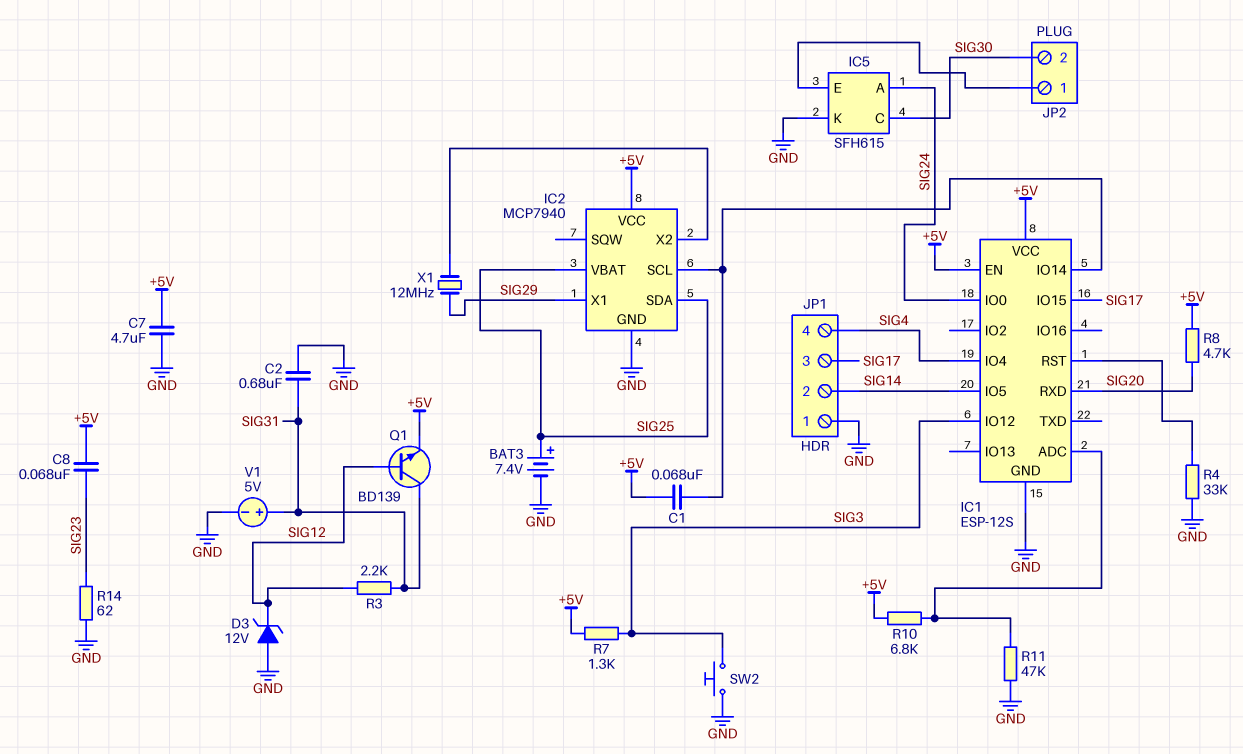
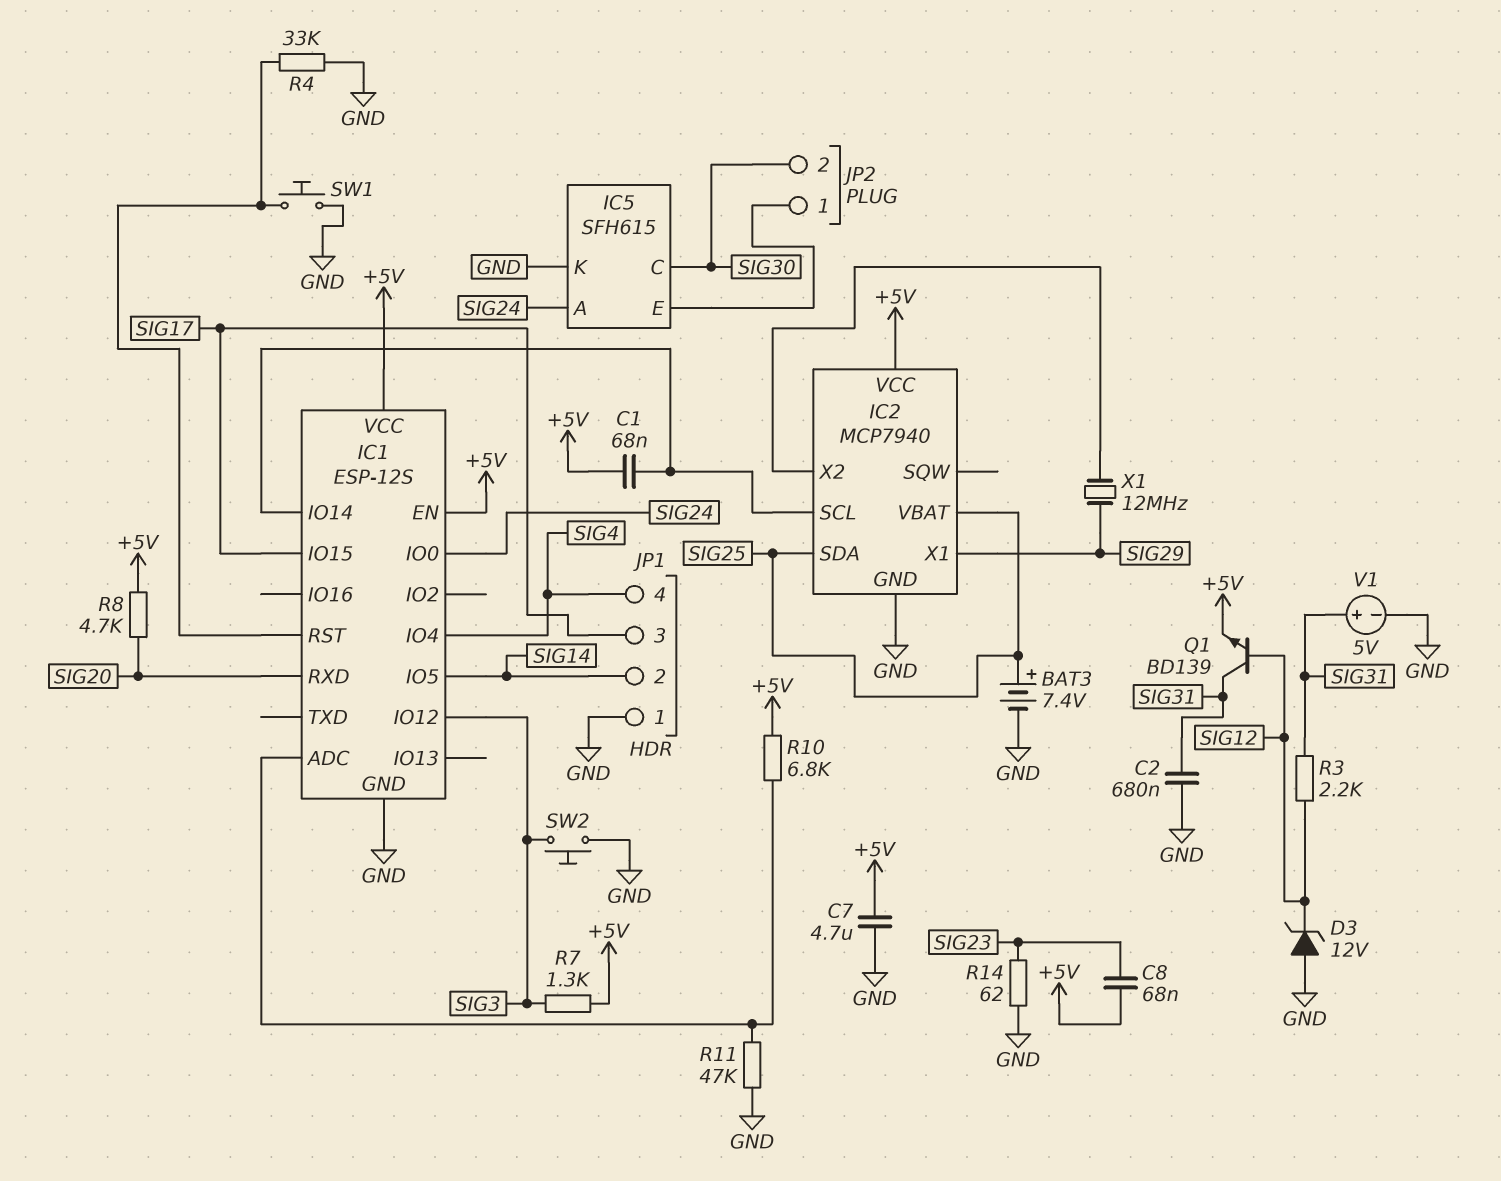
SW1: none -> button (GND, IC1/RST)

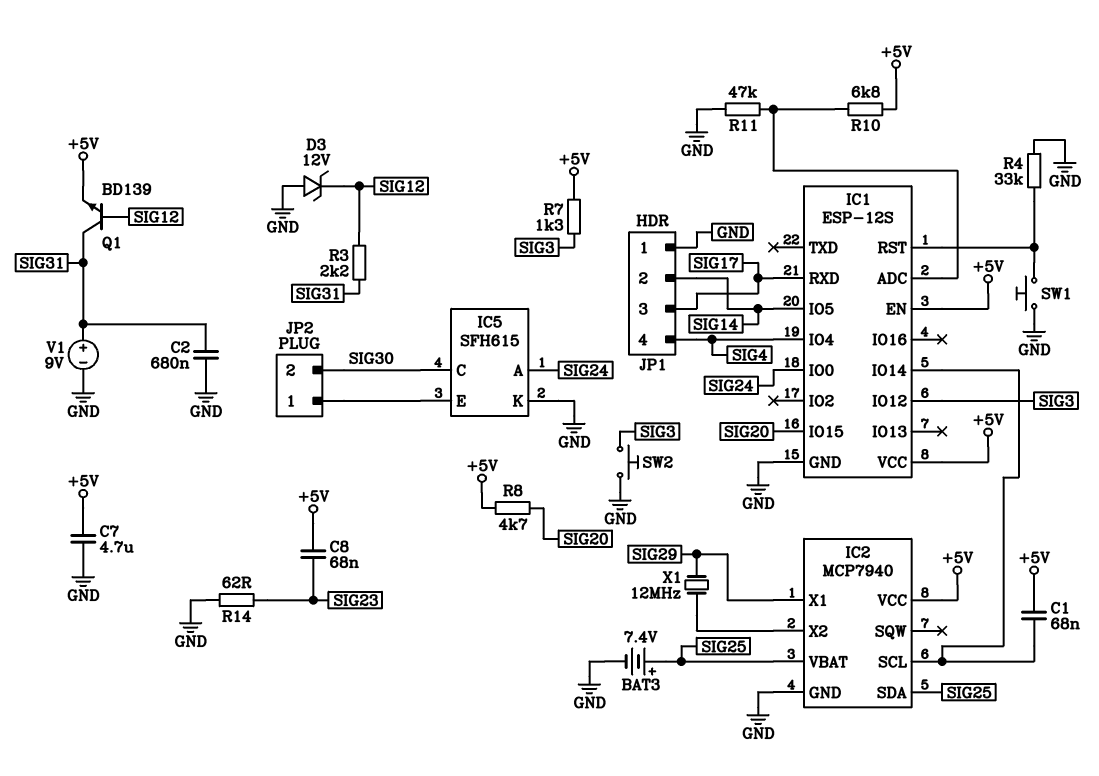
IC1 pin IO15: SIG17 -> SIG20
IC1 pin RXD: SIG20 -> SIG17
V1: 5V (plus SIG31, minus GND) -> 9V (plus SIG31, minus GND)

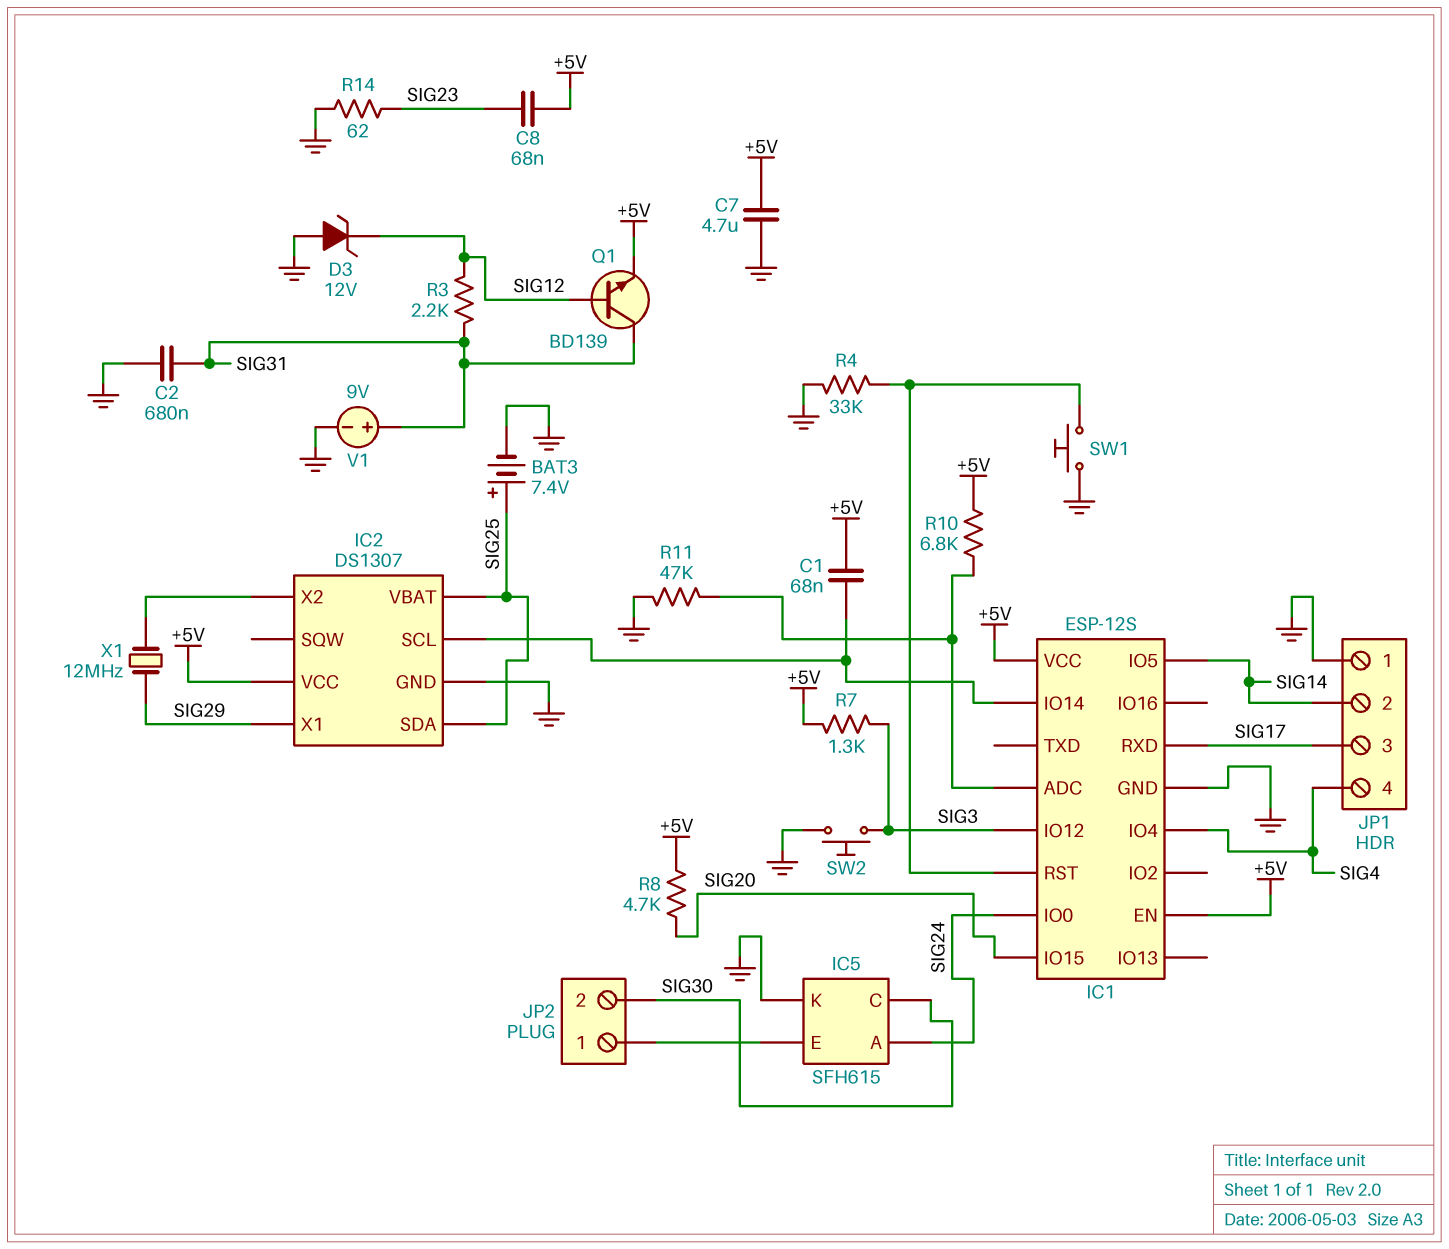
IC2: MCP7940 -> DS1307

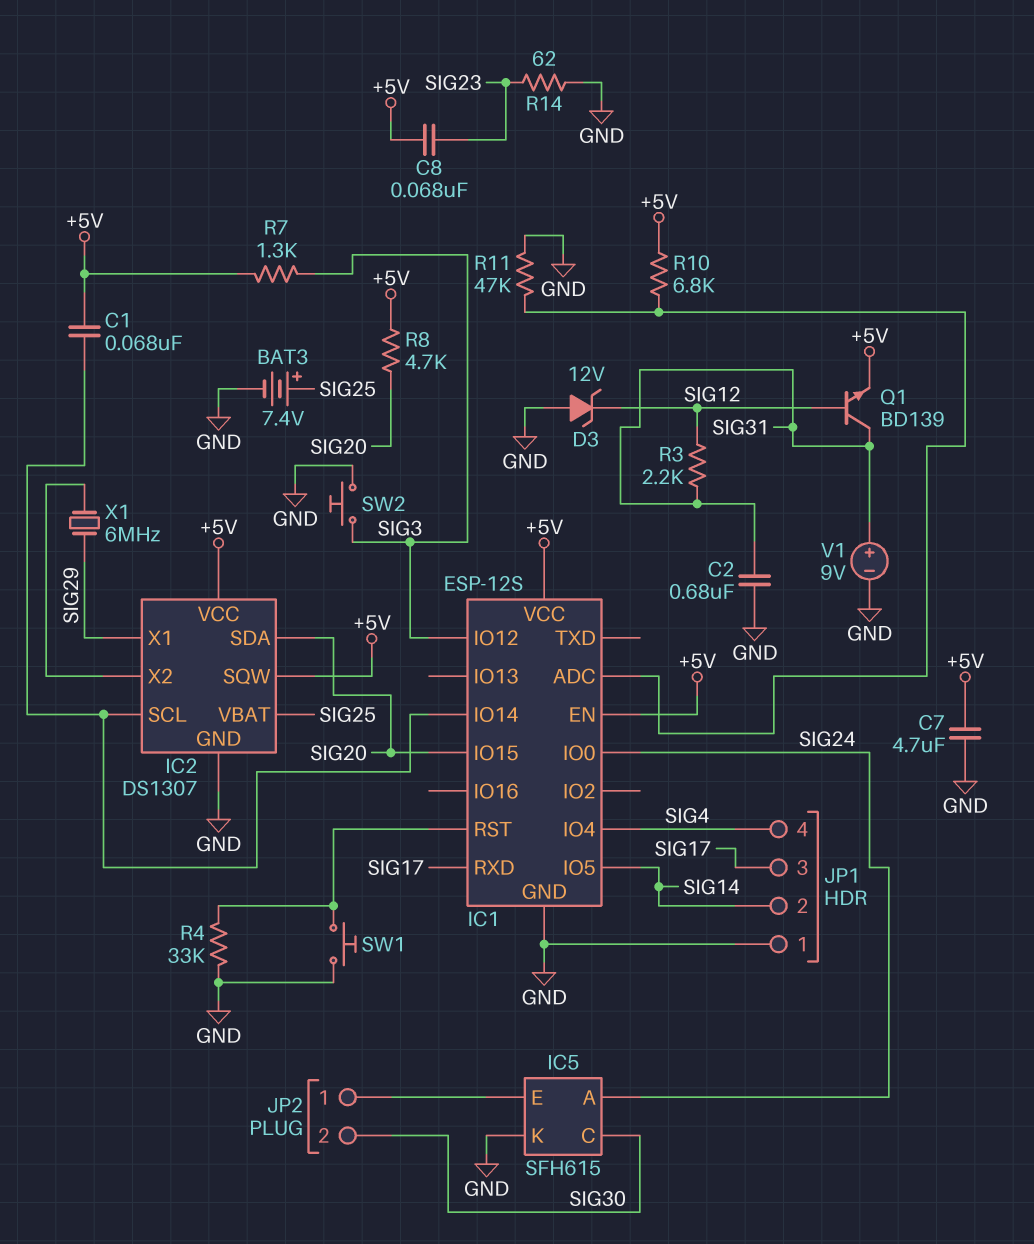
IC2 pin SDA: SIG25 -> SIG20
IC2 pin SQW: none -> +5V
X1: 12MHz (IC2/X2, SIG29) -> 6MHz (IC2/X2, SIG29)

